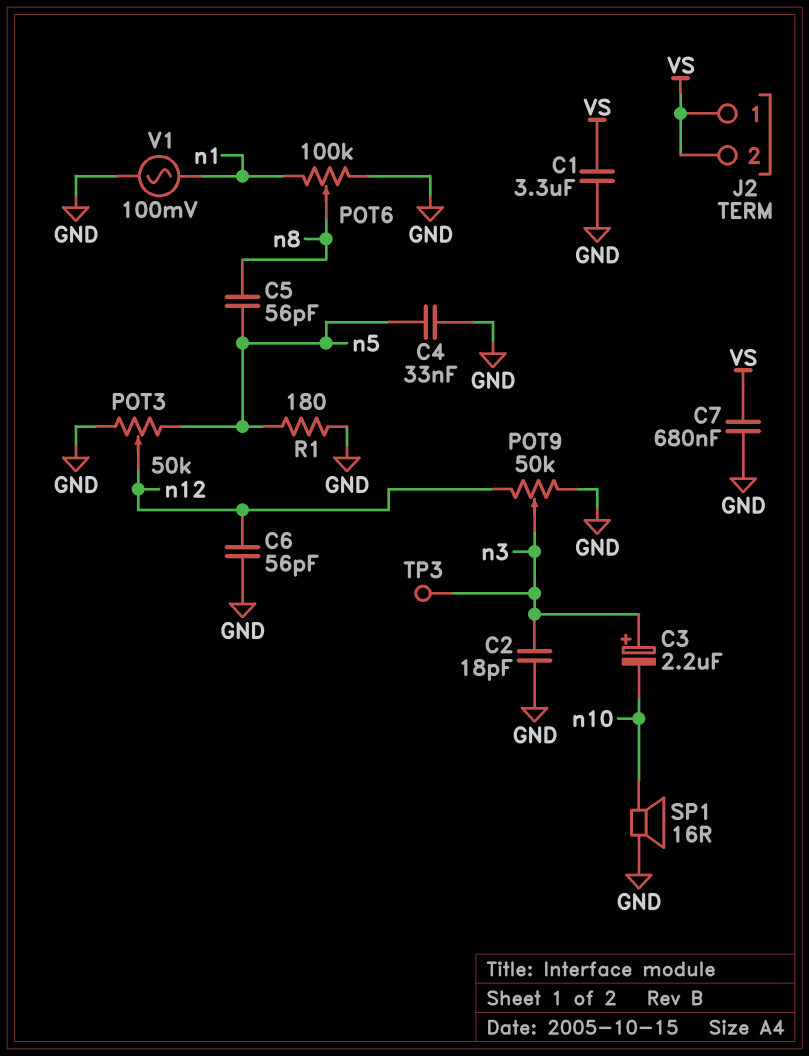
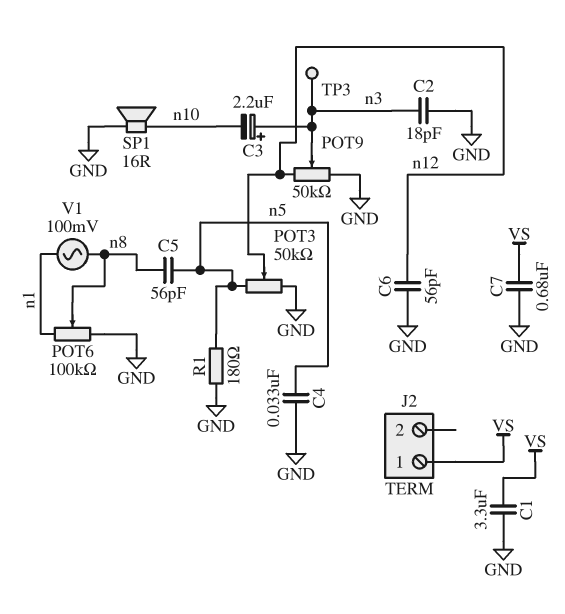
J2 pin 2: VS -> none
V1: AC 100mV (GND, n1) -> AC 100mV (n1, n8)

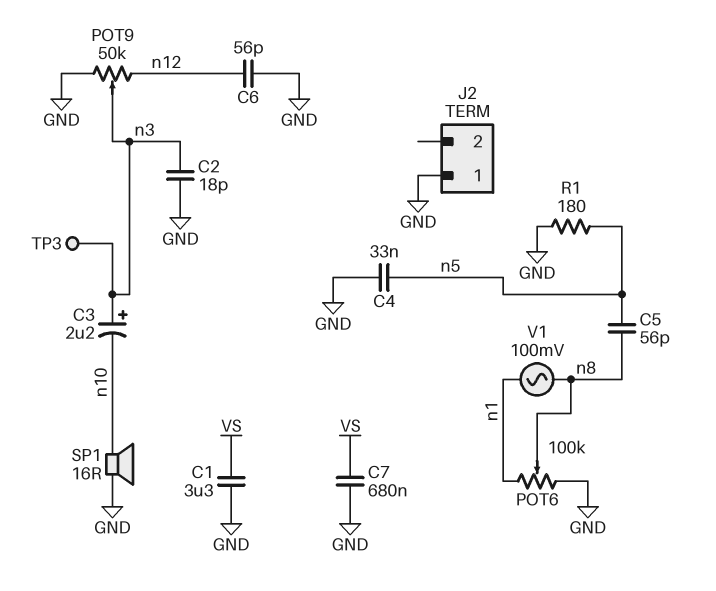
J2 pin 1: VS -> GND
POT3: 50k (GND, n5, wiper n12) -> none

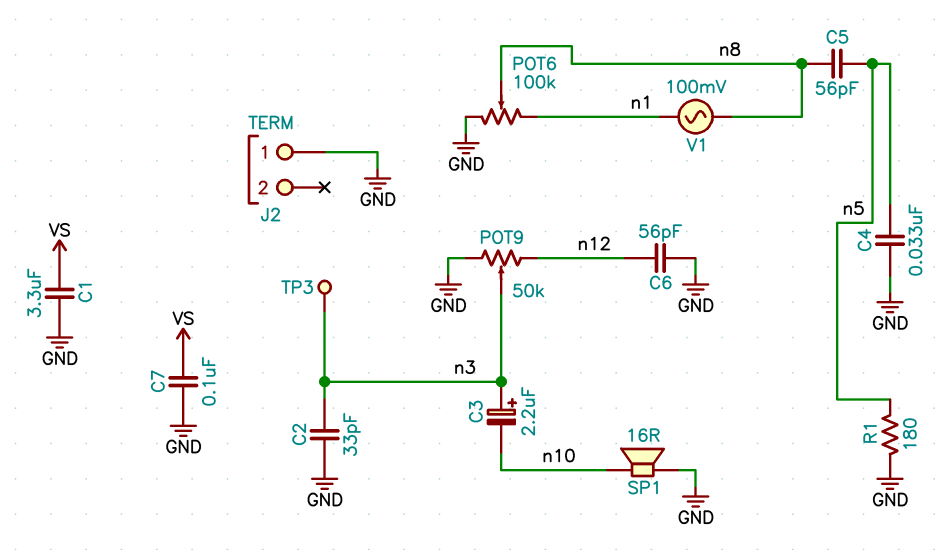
C2: 18pF (GND, n3) -> 33pF (GND, n3)
C7: 680nF (GND, VS) -> 100nF (GND, VS)

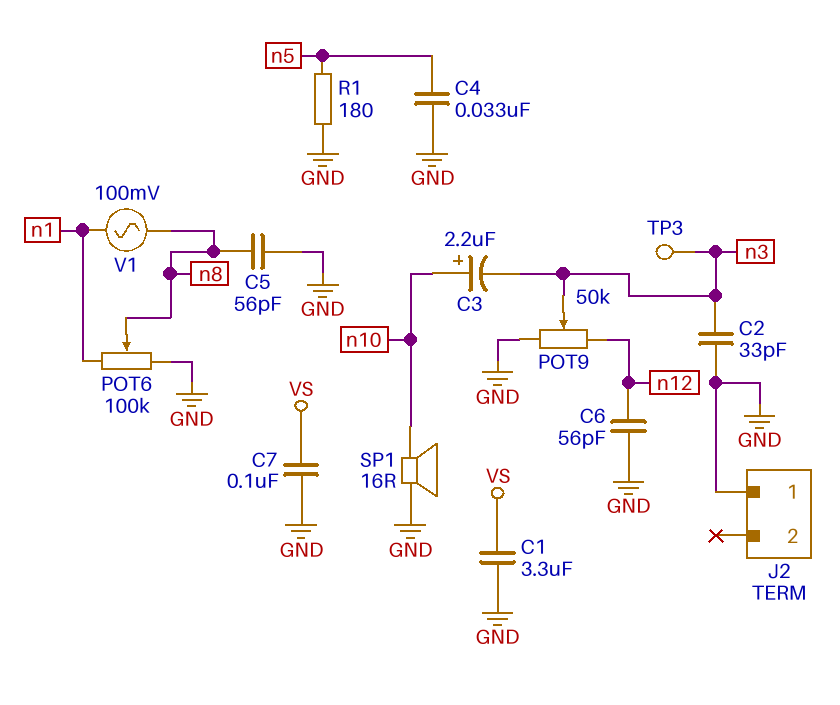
C3: 2.2uF (plus n3, minus n10) -> 2.2uF (plus n10, minus n3)
C5: 56pF (n5, n8) -> 56pF (GND, n8)

